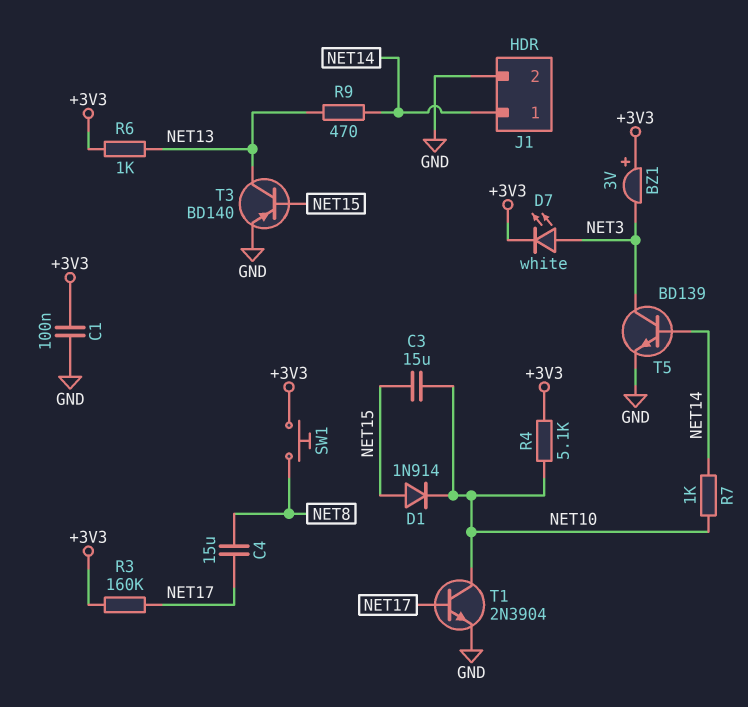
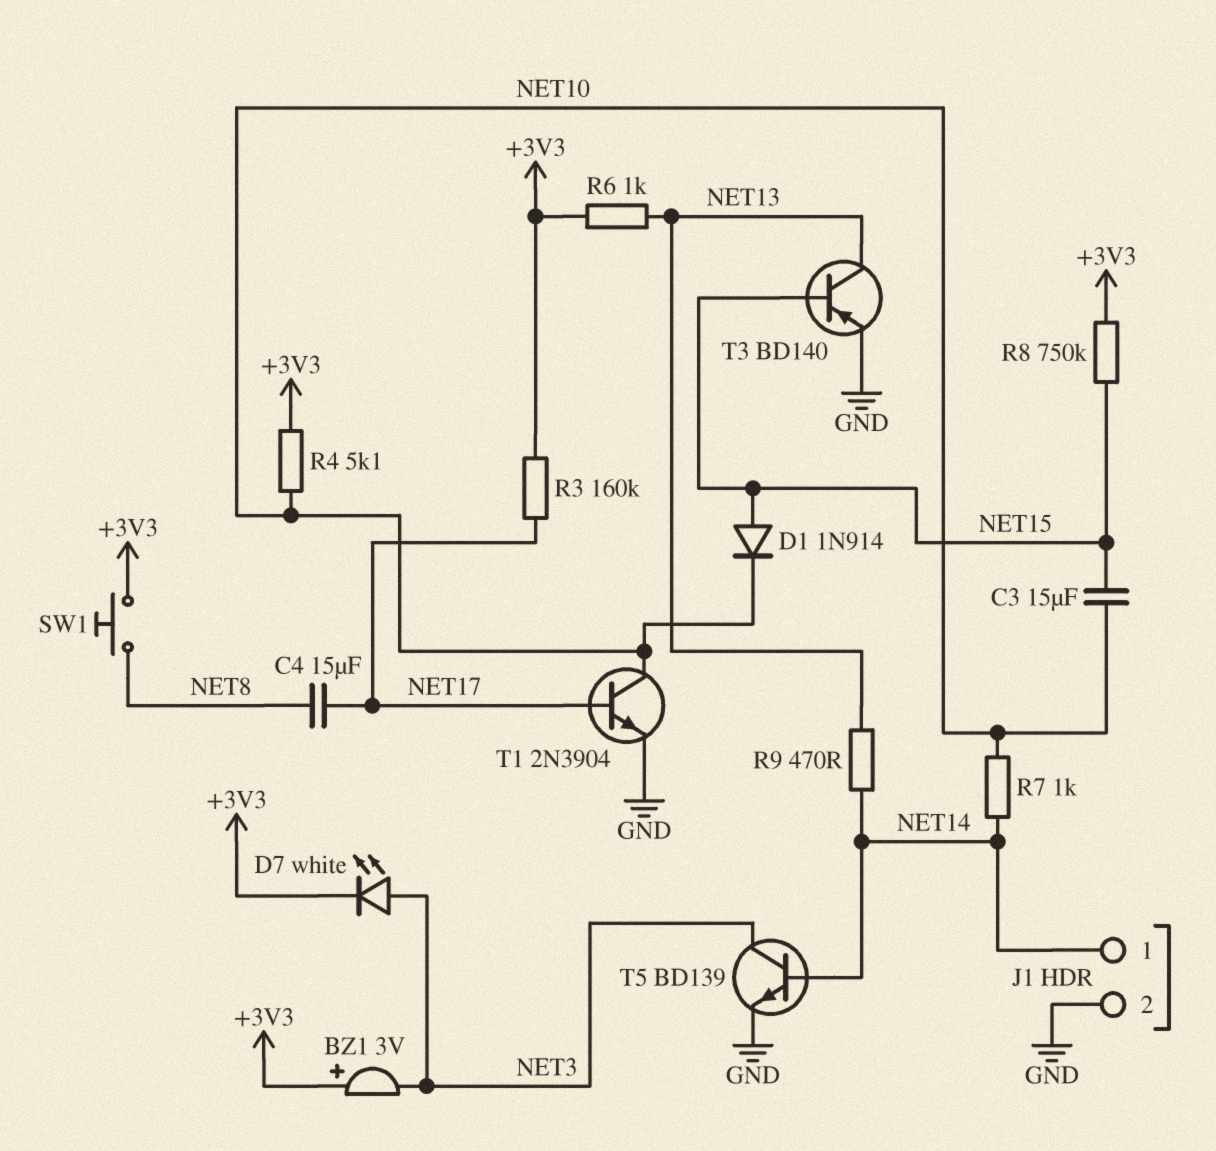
C1: 100nF (+3V3, GND) -> none
R8: none -> 750k (+3V3, NET15)

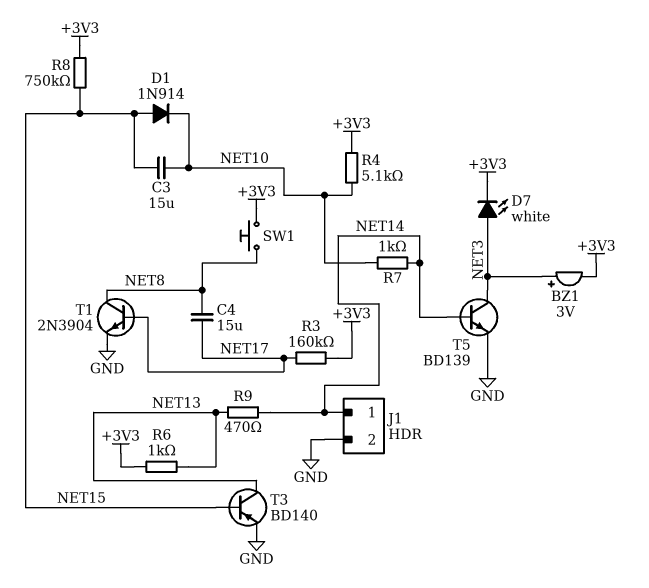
BZ1: buzzer 3V (plus +3V3, minus NET3) -> buzzer 3V (plus NET3, minus +3V3)
T1: NPN 2N3904 (B NET17, C NET10, E GND) -> NPN 2N3904 (B NET17, C NET8, E GND)

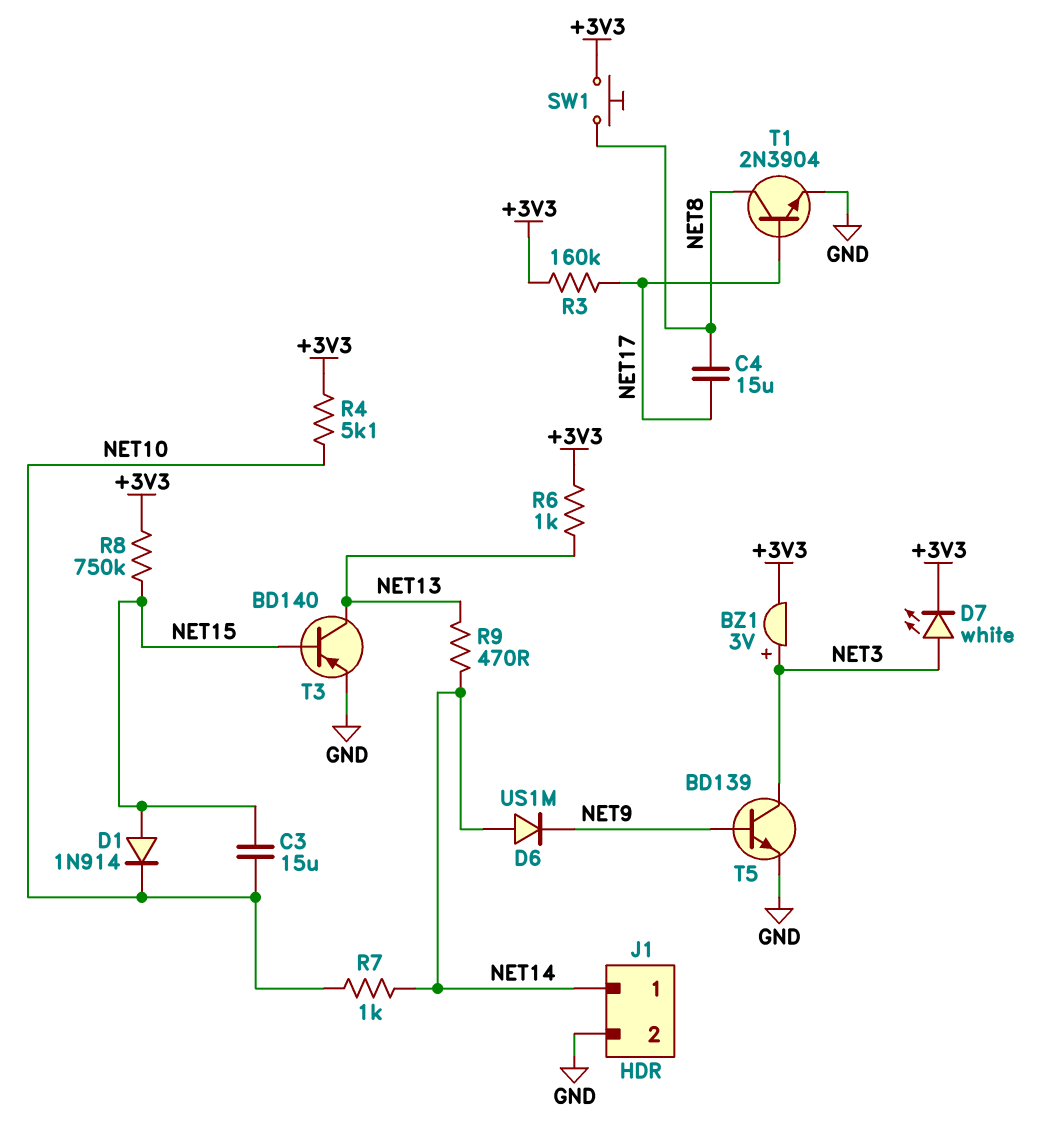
D6: none -> diode US1M (A NET14, K NET9)
T5: NPN BD139 (B NET14, C NET3, E GND) -> NPN BD139 (B NET9, C NET3, E GND)

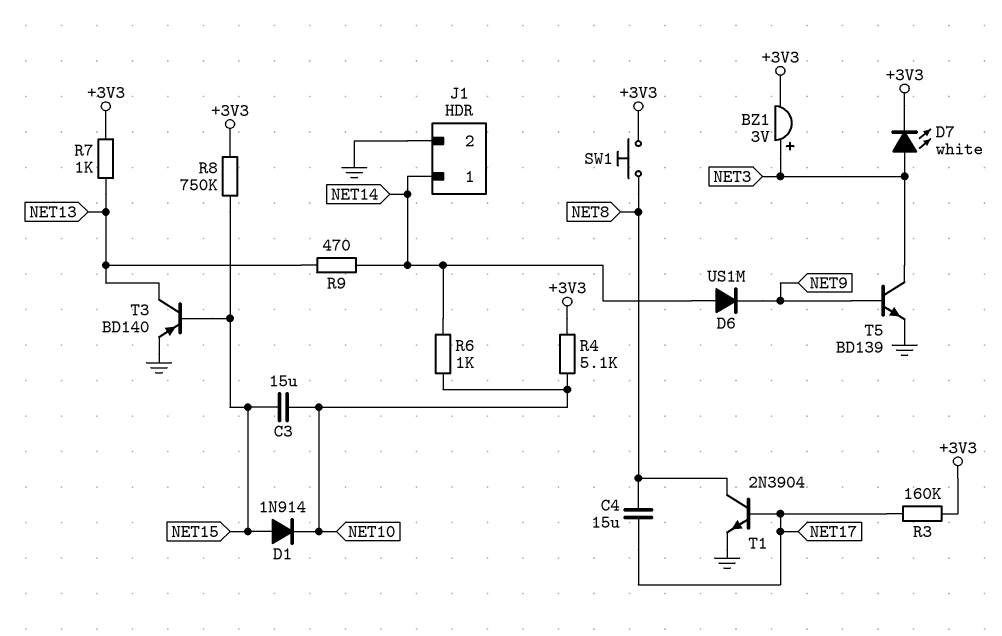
R6: 1k (+3V3, NET13) -> 1k (NET10, NET14)
R7: 1k (NET10, NET14) -> 1k (+3V3, NET13)

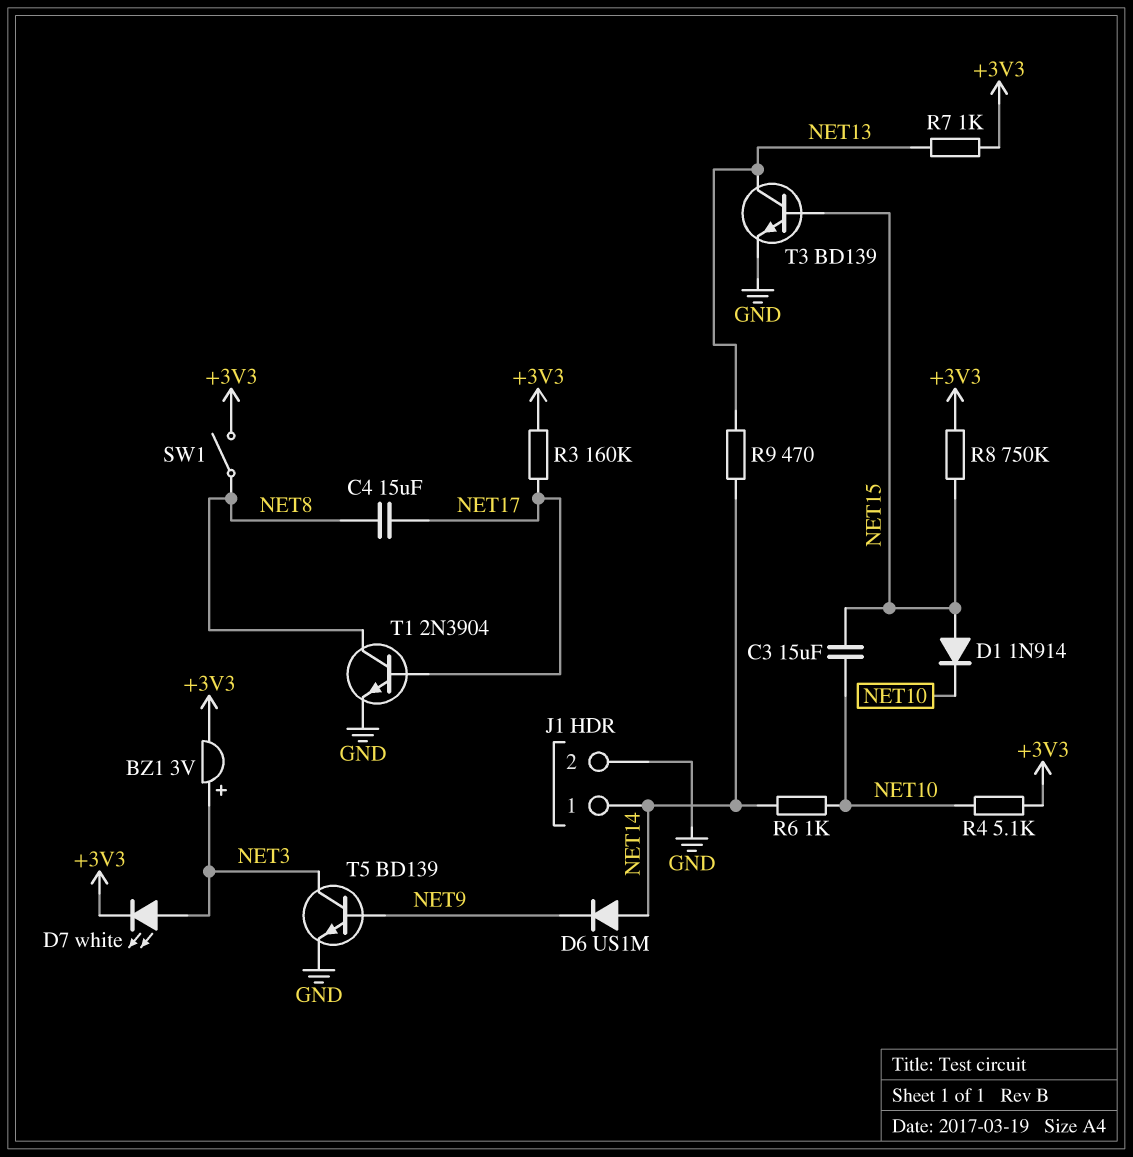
SW1: button (+3V3, NET8) -> switch (+3V3, NET8)
T3: PNP BD140 (B NET15, C NET13, E GND) -> NPN BD139 (B NET15, C NET13, E GND)

